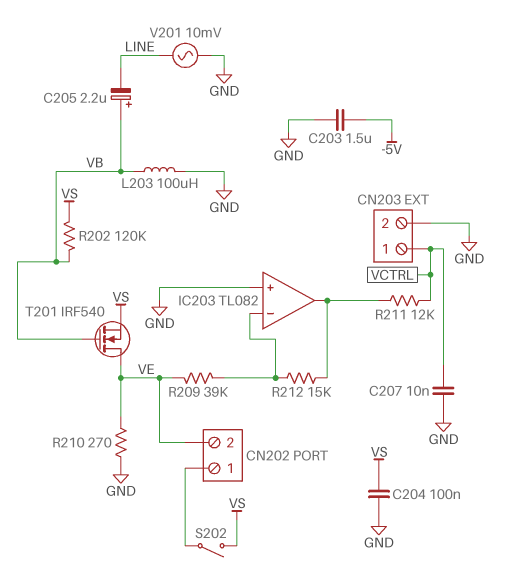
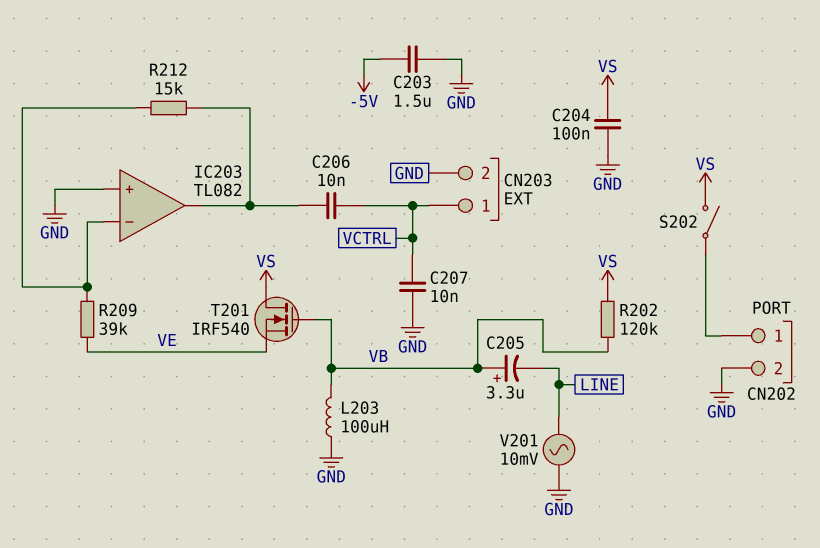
C205: 2.2uF (plus VB, minus LINE) -> 3.3uF (plus VB, minus LINE)
C206: none -> 10nF (IC203/out, VCTRL)
CN202 pin 2: VE -> GND
R210: 270 (GND, VE) -> none
R211: 12k (IC203/out, VCTRL) -> none
T201: NMOS IRF540 (G VB, D VE, S VS) -> NMOS IRF540 (G VB, D VS, S VE)

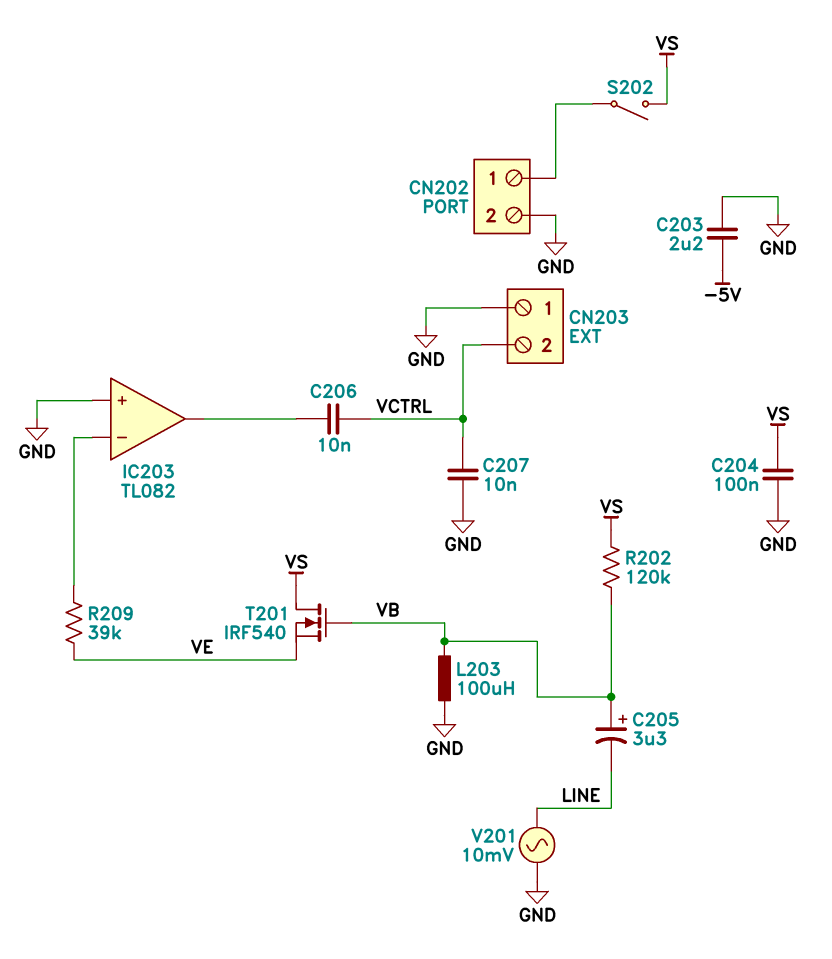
C203: 1.5uF (-5V, GND) -> 2.2uF (-5V, GND)
CN203 pin 1: VCTRL -> GND
CN203 pin 2: GND -> VCTRL
R212: 15k (IC203/in-, IC203/out) -> none

